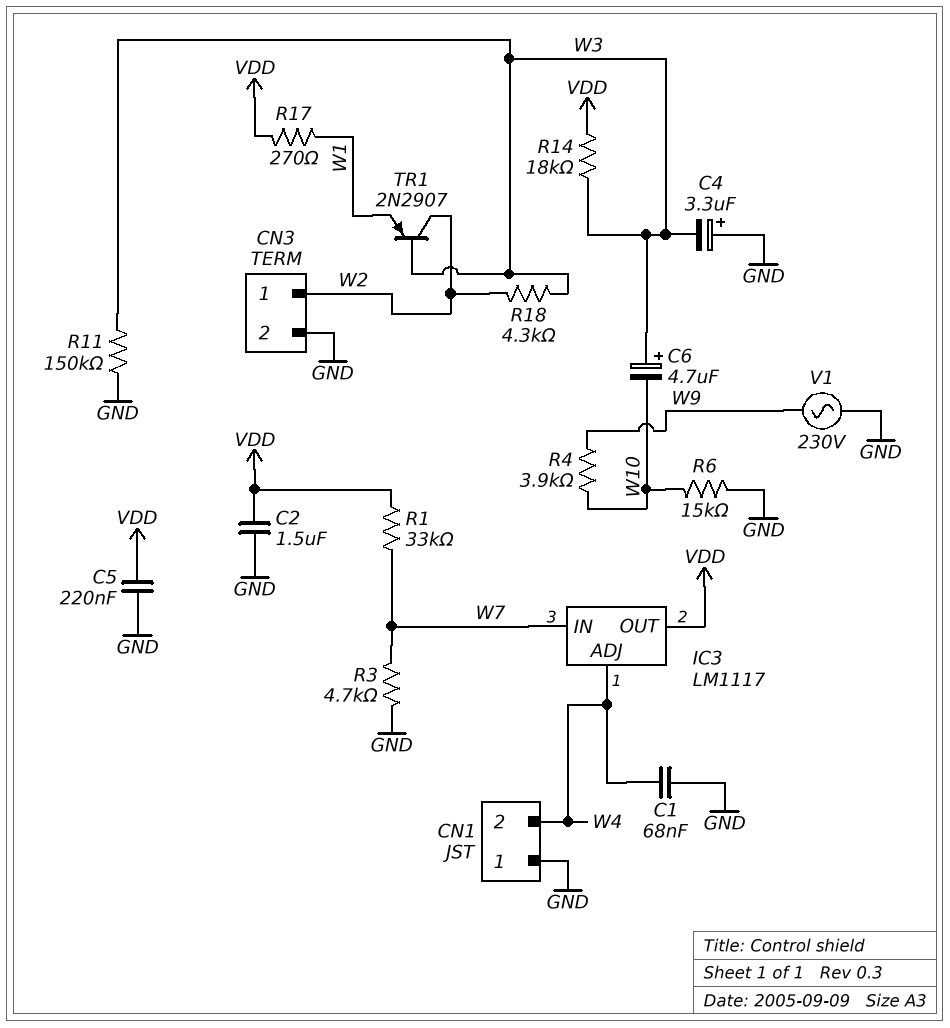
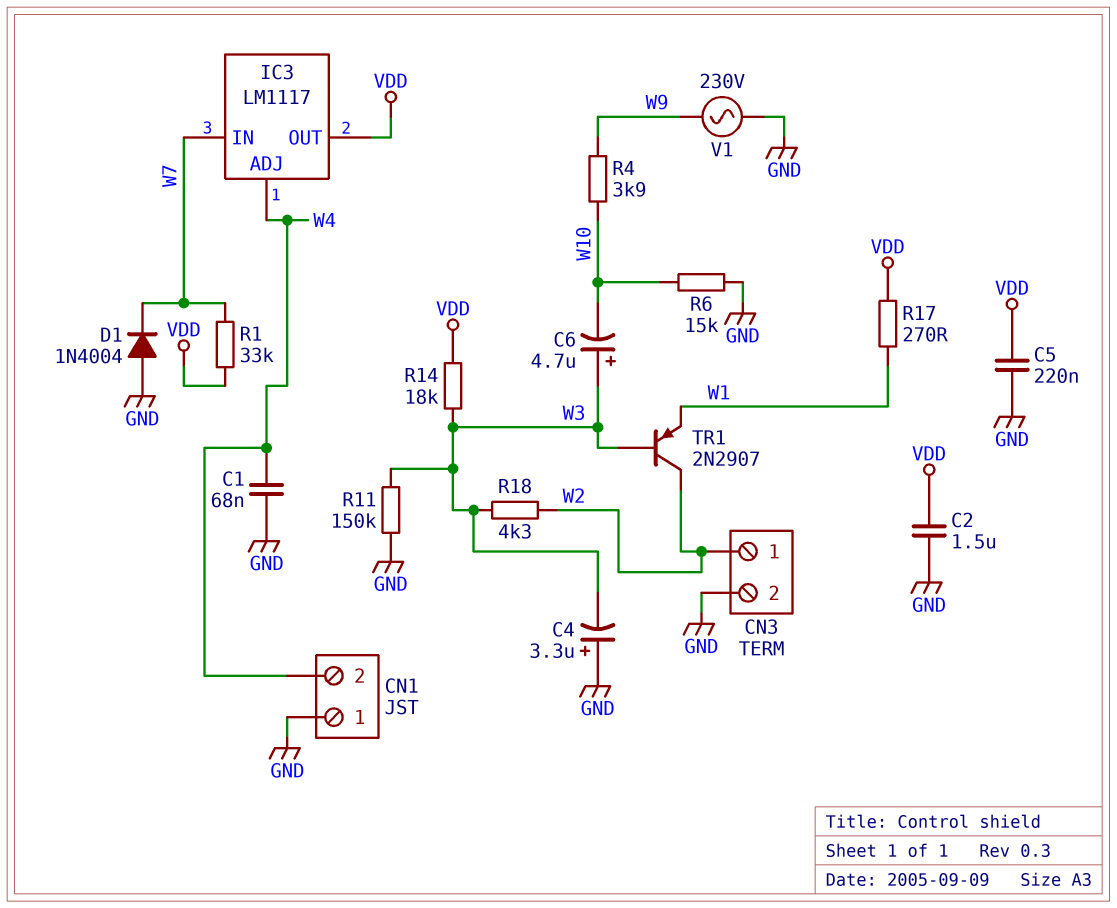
D1: none -> diode 1N4004 (A GND, K W7)
R3: 4.7k (GND, W7) -> none

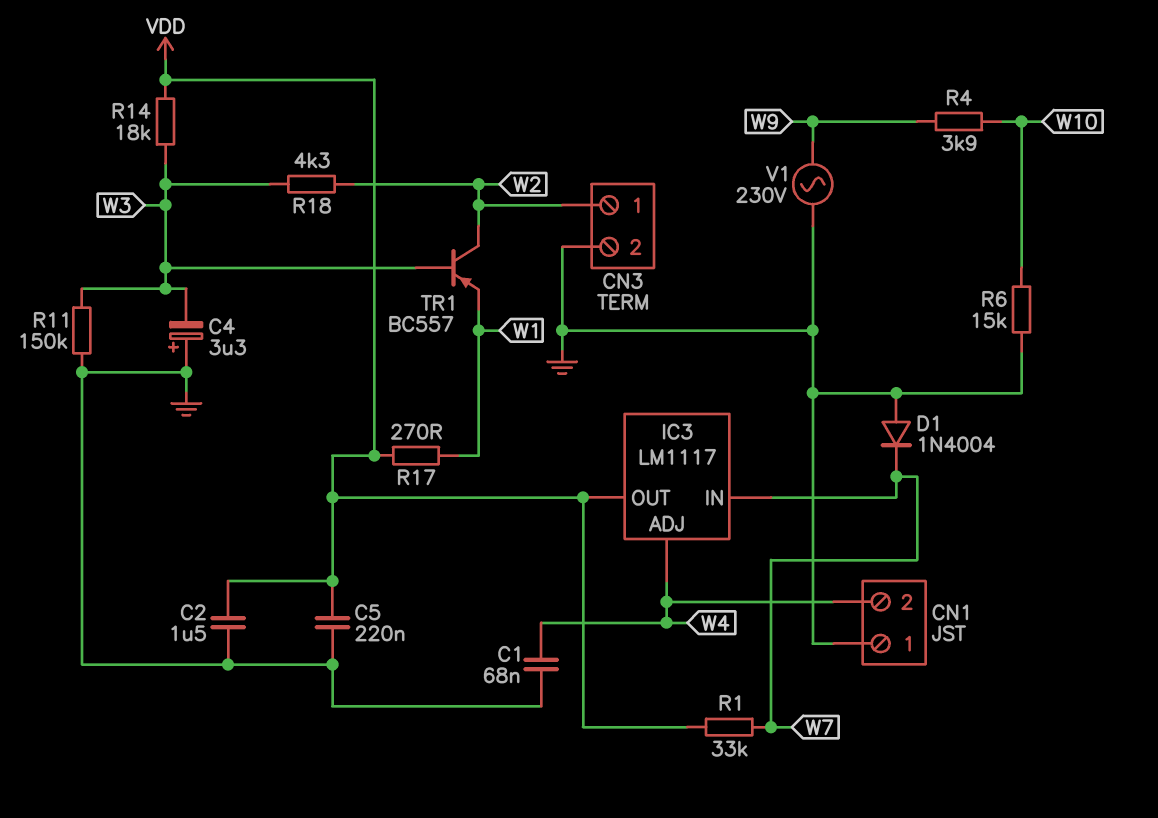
C6: 4.7uF (plus W3, minus W10) -> none
TR1: PNP 2N2907 (B W3, C W2, E W1) -> PNP BC557 (B W3, C W2, E W1)

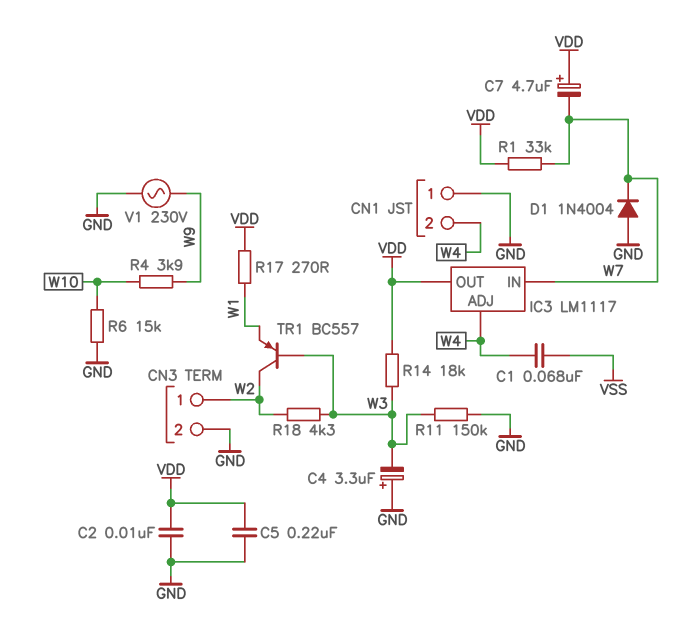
C1: 68nF (GND, W4) -> 68nF (VSS, W4)
C2: 1.5uF (GND, VDD) -> 10nF (GND, VDD)
C7: none -> 4.7uF (plus VDD, minus W7)

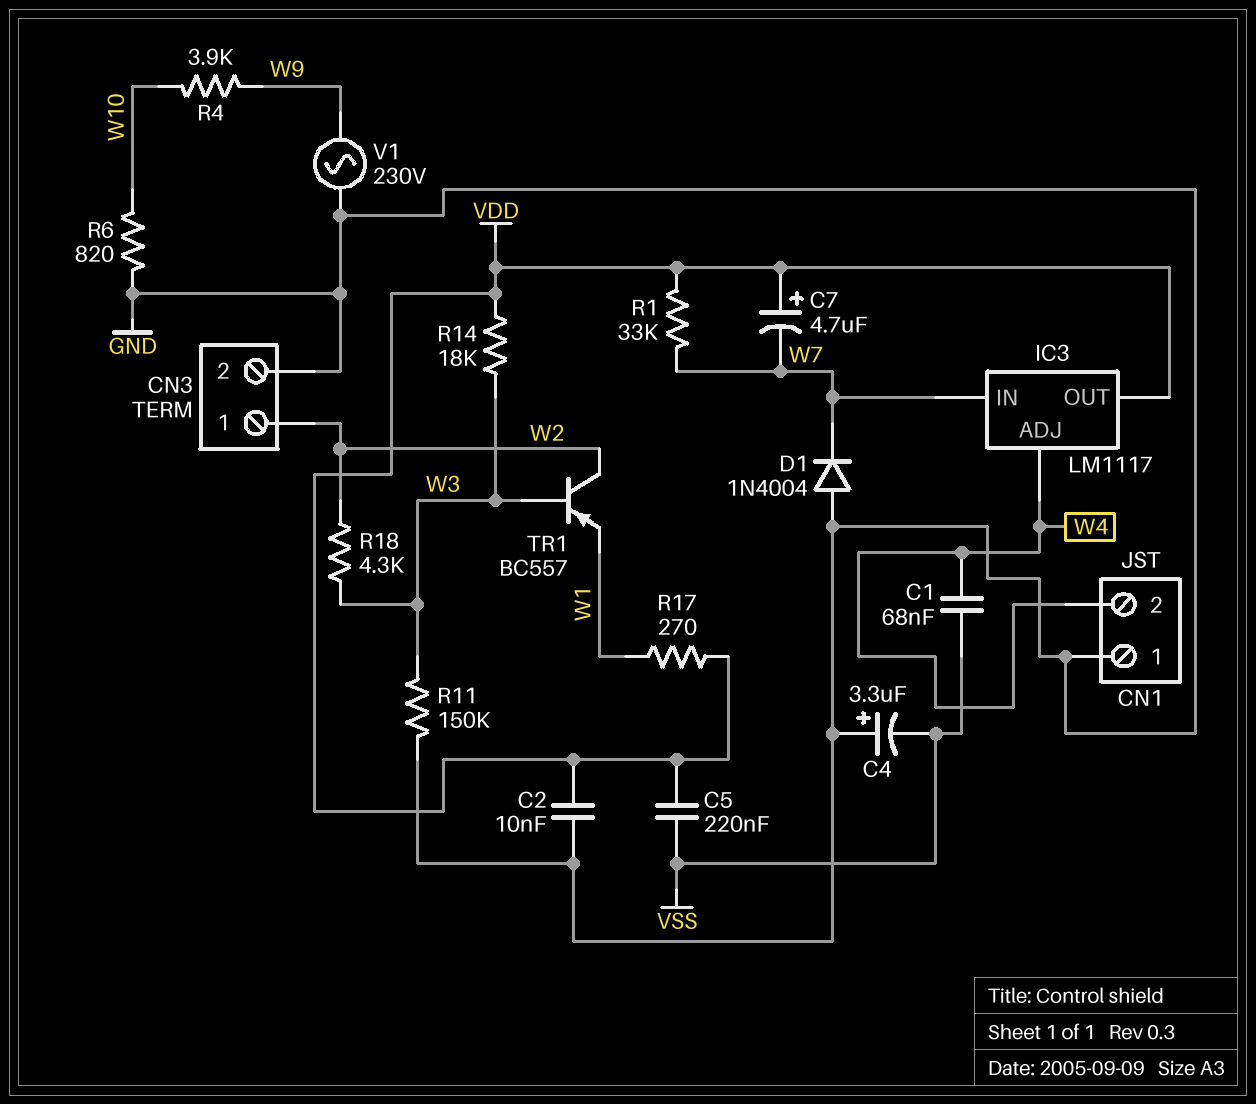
C4: 3.3uF (plus GND, minus W3) -> 3.3uF (plus GND, minus VSS)
C5: 220nF (GND, VDD) -> 220nF (VDD, VSS)
R6: 15k (GND, W10) -> 820 (GND, W10)

